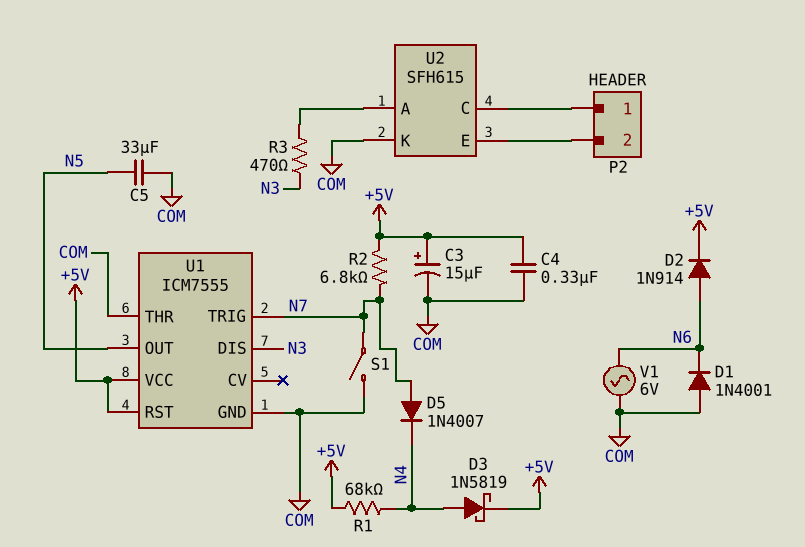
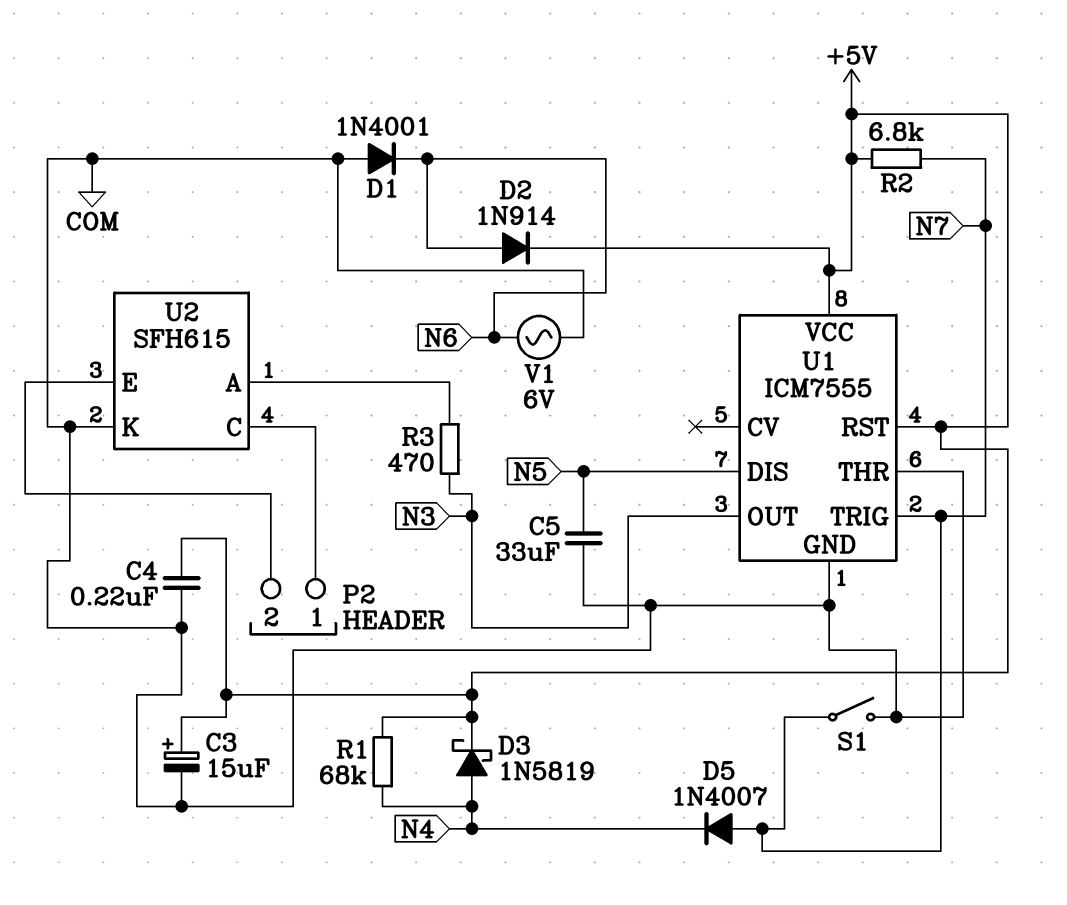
C4: 330nF (+5V, COM) -> 220nF (+5V, COM)
U1 pin DIS: N3 -> N5
U1 pin OUT: N5 -> N3

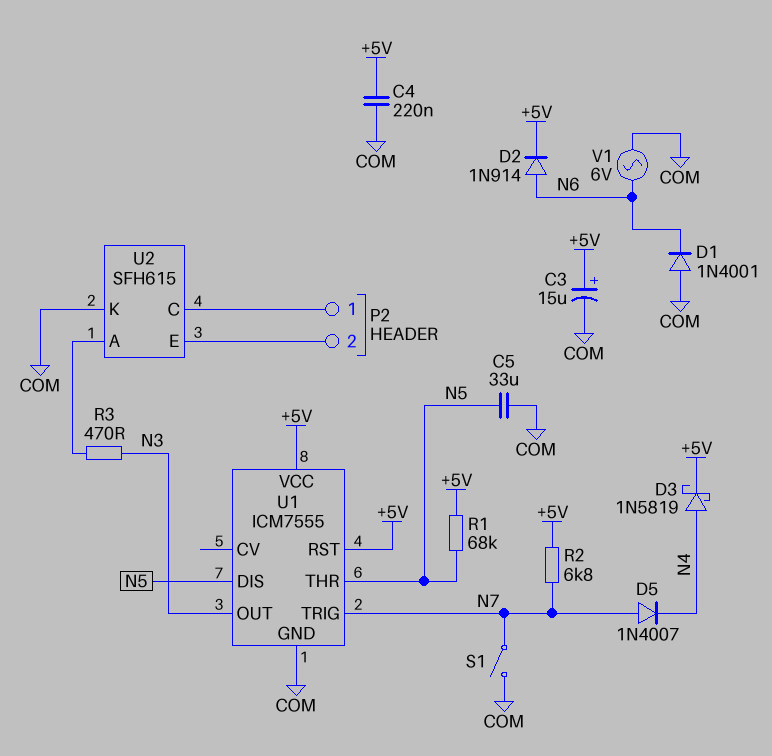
R1: 68k (+5V, N4) -> 68k (+5V, N5)
U1 pin THR: COM -> N5

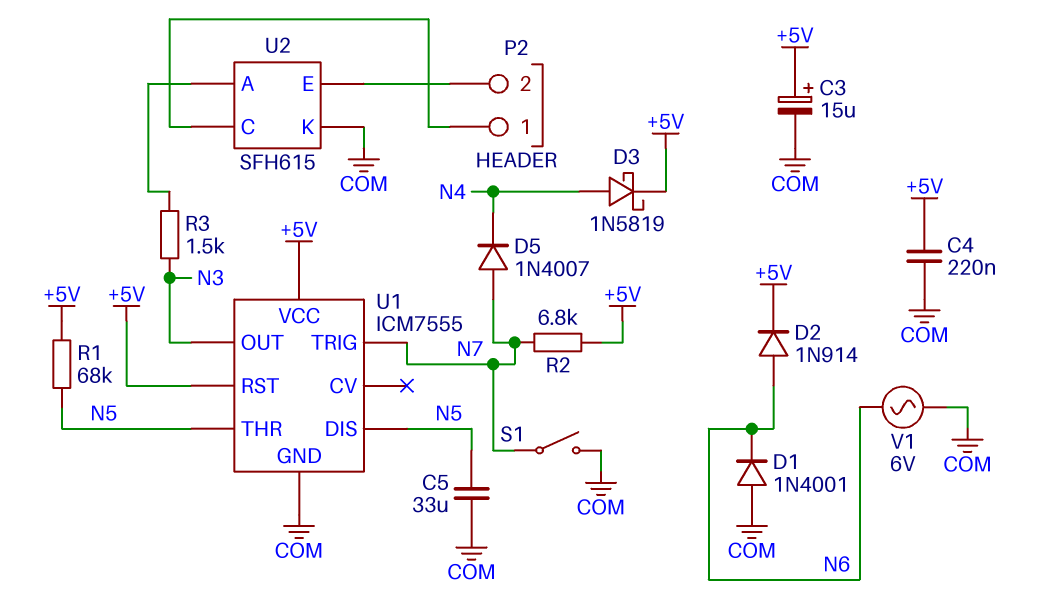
R3: 470 (N3, U2/A) -> 1.5k (N3, U2/A)

